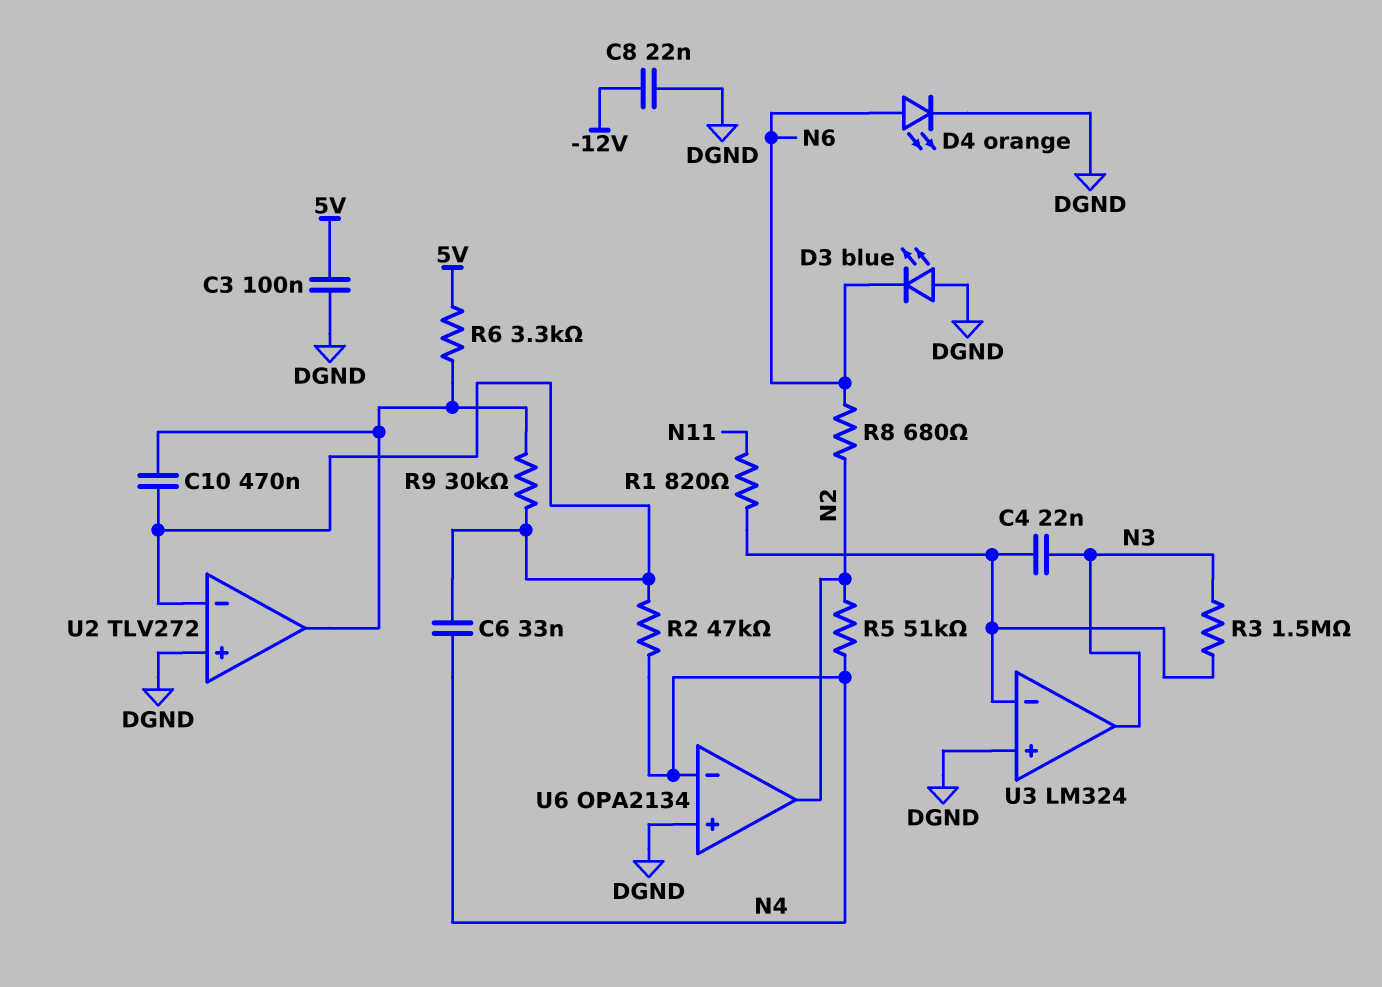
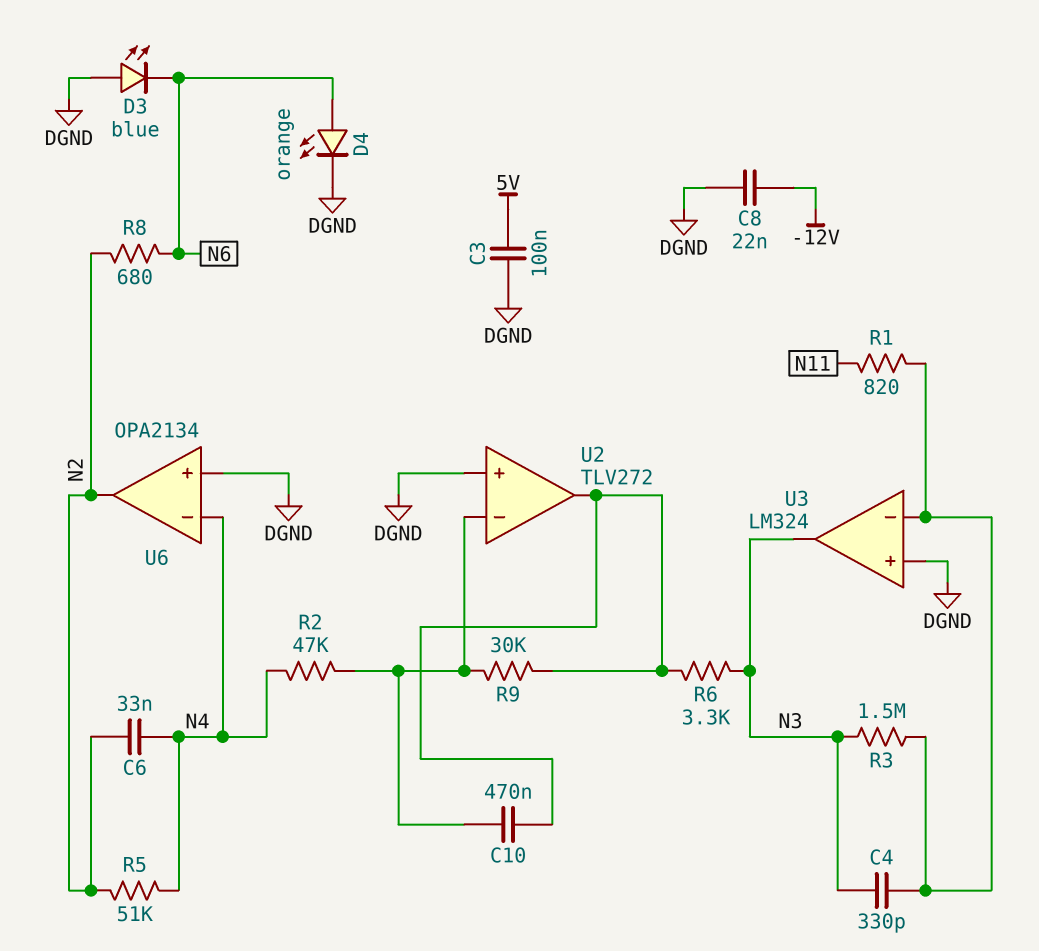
C4: 22nF (N3, U3/in-) -> 330pF (N3, U3/in-)
C6: 33nF (N4, U2/in-) -> 33nF (N2, N4)
R6: 3.3k (5V, U2/out) -> 3.3k (N3, U2/out)

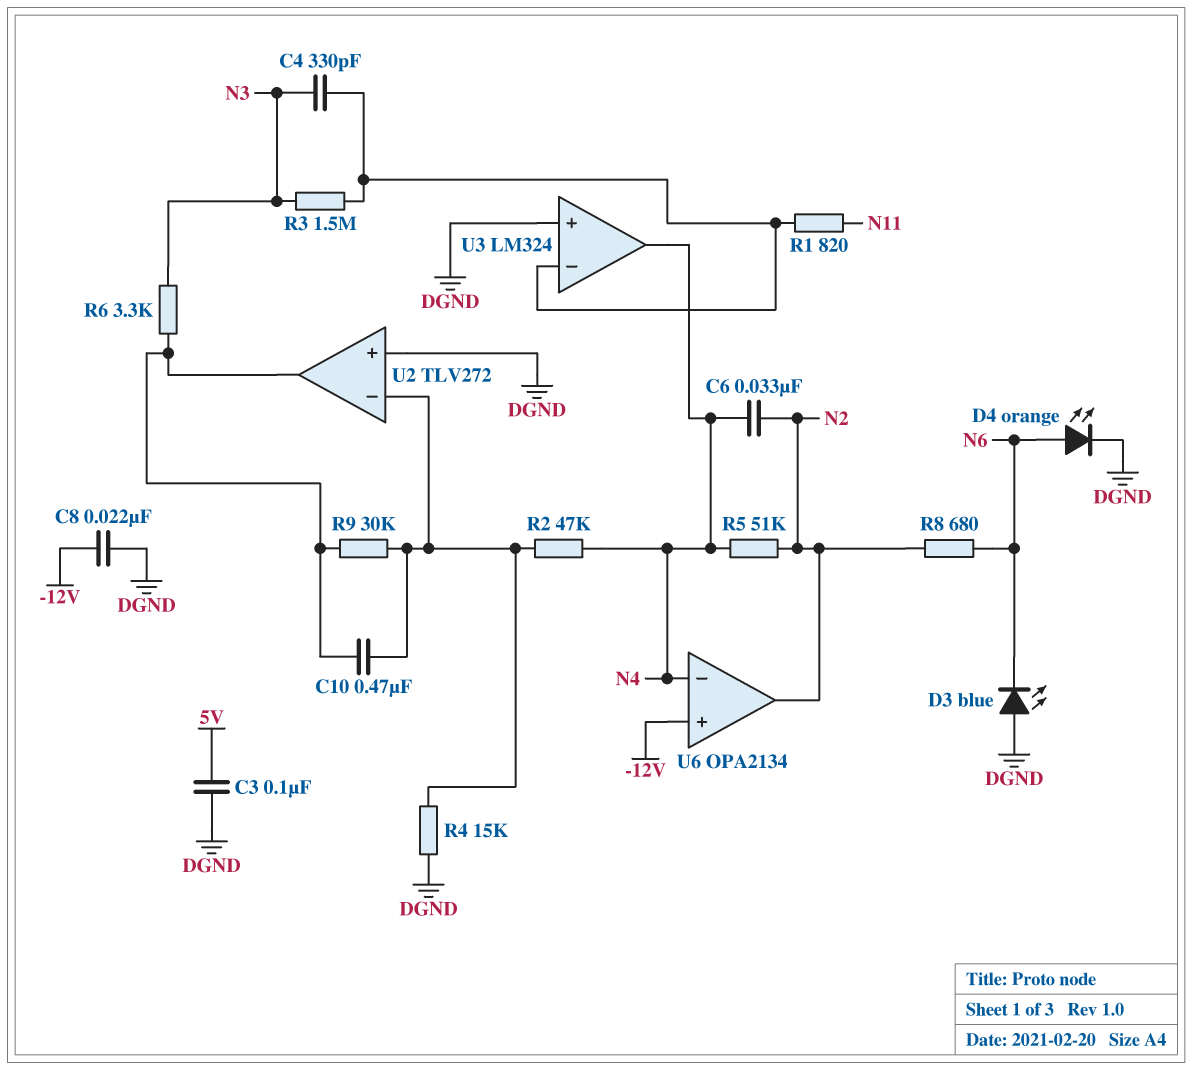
R4: none -> 15k (DGND, U2/in-)
U3 pin out: N3 -> N4
U6 pin in+: DGND -> -12V

